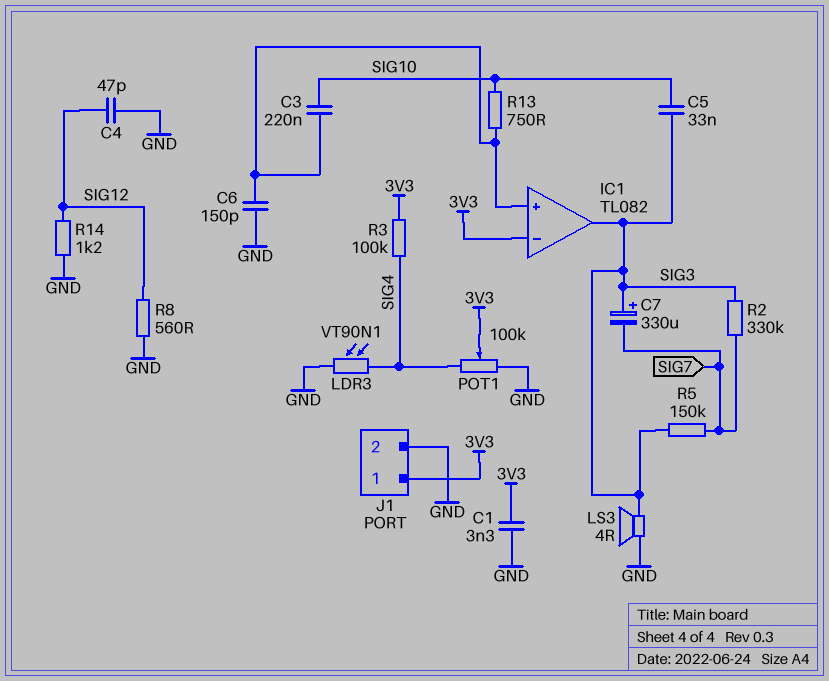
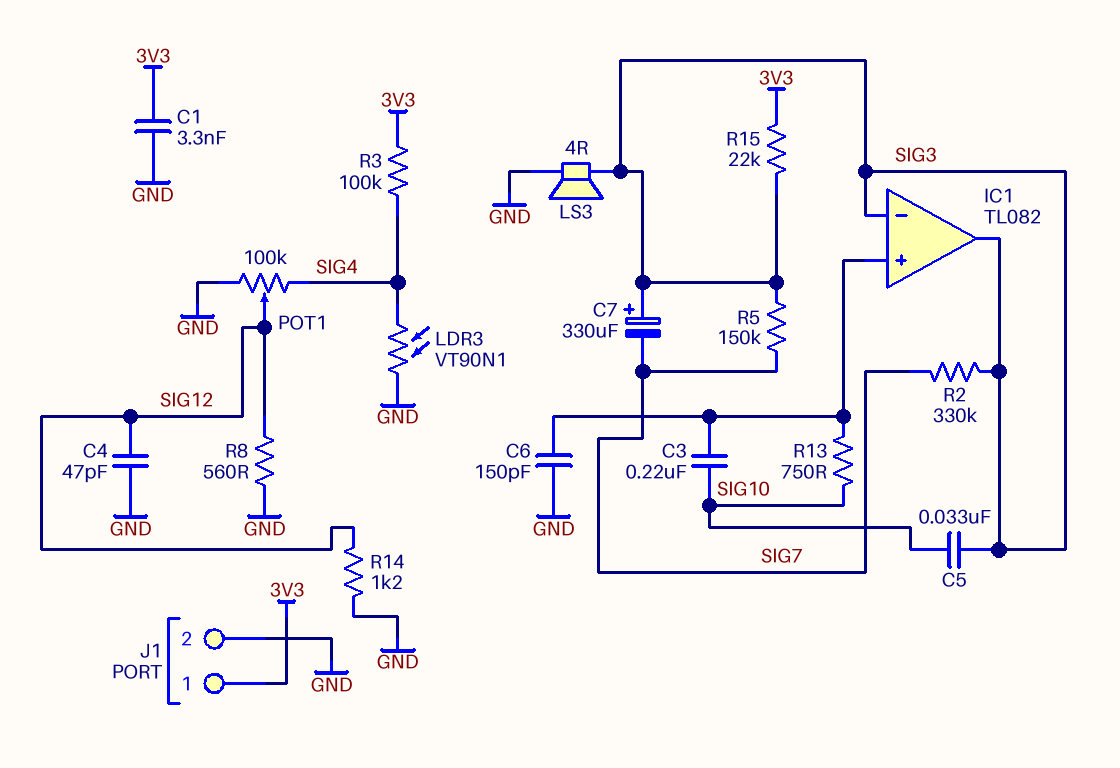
IC1 pin in-: 3V3 -> SIG3
POT1: 100k (GND, SIG4, wiper 3V3) -> 100k (GND, SIG4, wiper SIG12)
R15: none -> 22k (3V3, SIG3)

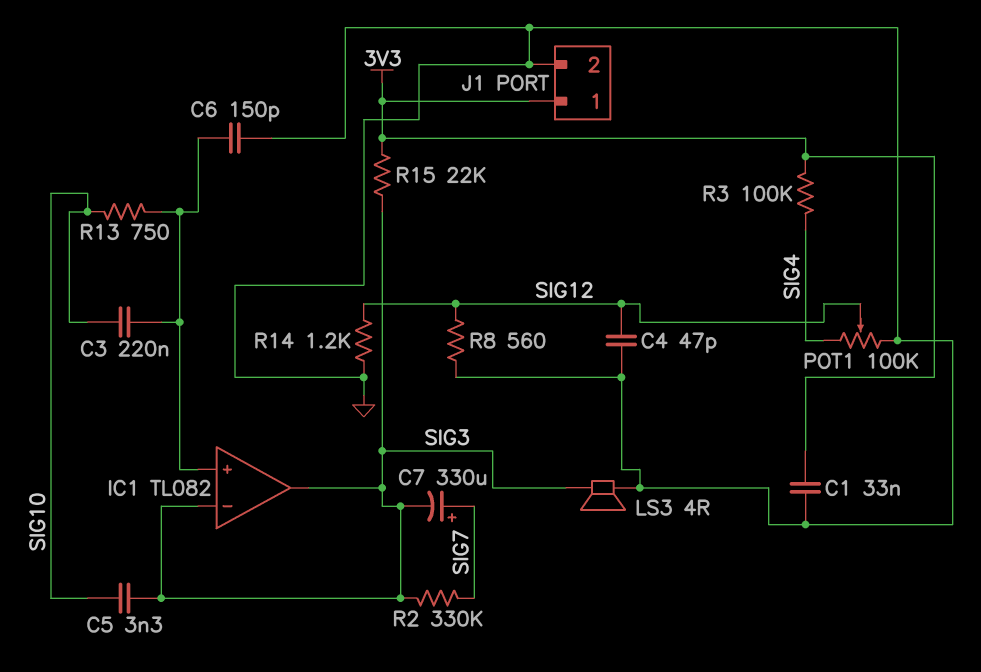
C1: 3.3nF (3V3, GND) -> 33nF (3V3, GND)
C5: 33nF (SIG3, SIG10) -> 3.3nF (SIG3, SIG10)
C7: 330uF (plus SIG3, minus SIG7) -> 330uF (plus SIG7, minus SIG3)
LDR3: VT90N1 (GND, SIG4) -> none
R5: 150k (SIG3, SIG7) -> none

